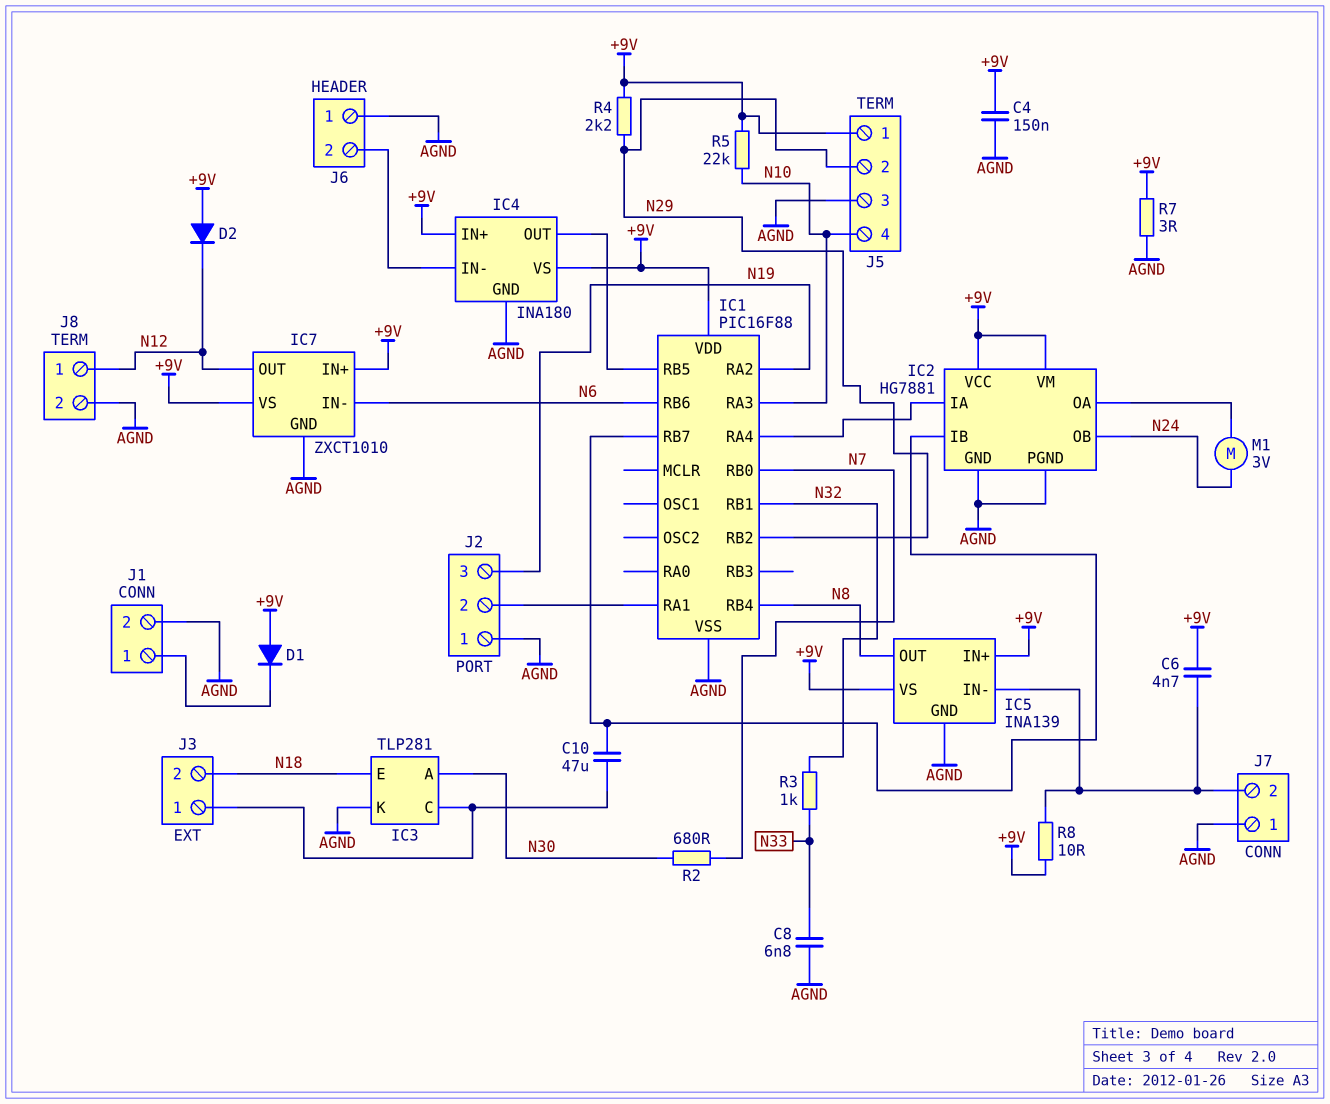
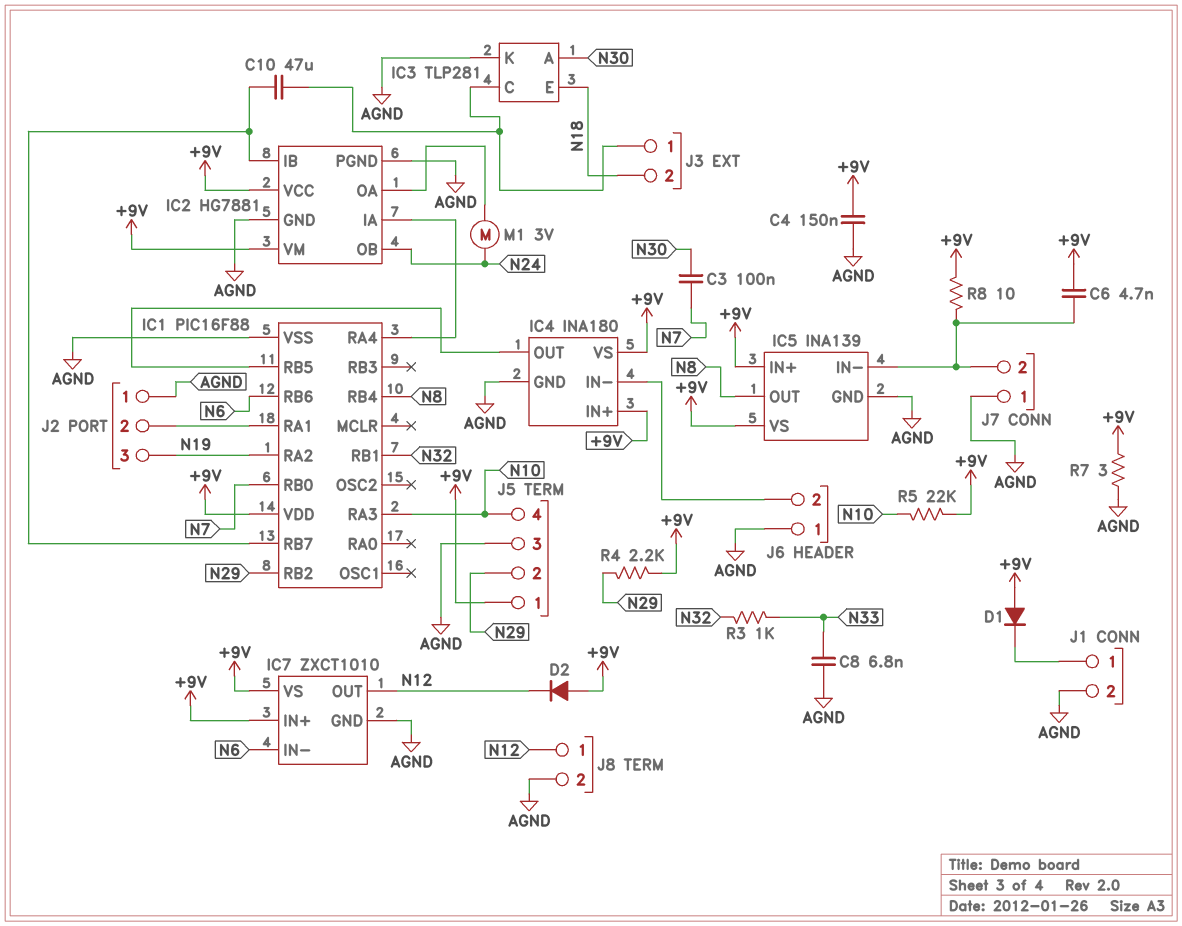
C3: none -> 100nF (N7, N30)
R2: 680 (N7, N30) -> none

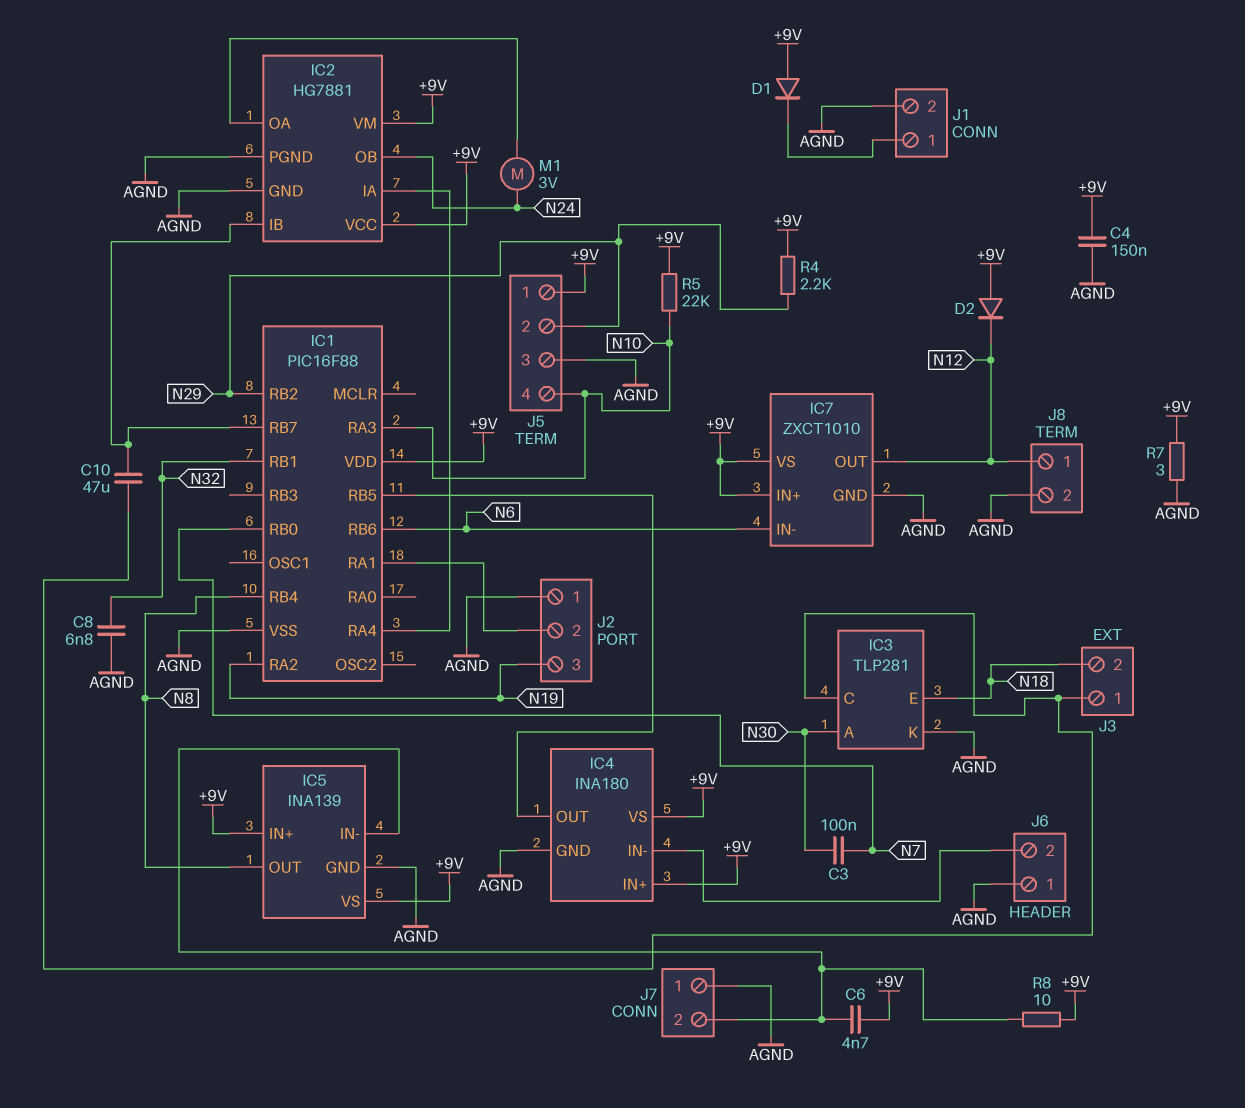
C8: 6.8nF (AGND, N33) -> 6.8nF (AGND, N32)
R3: 1k (N32, N33) -> none

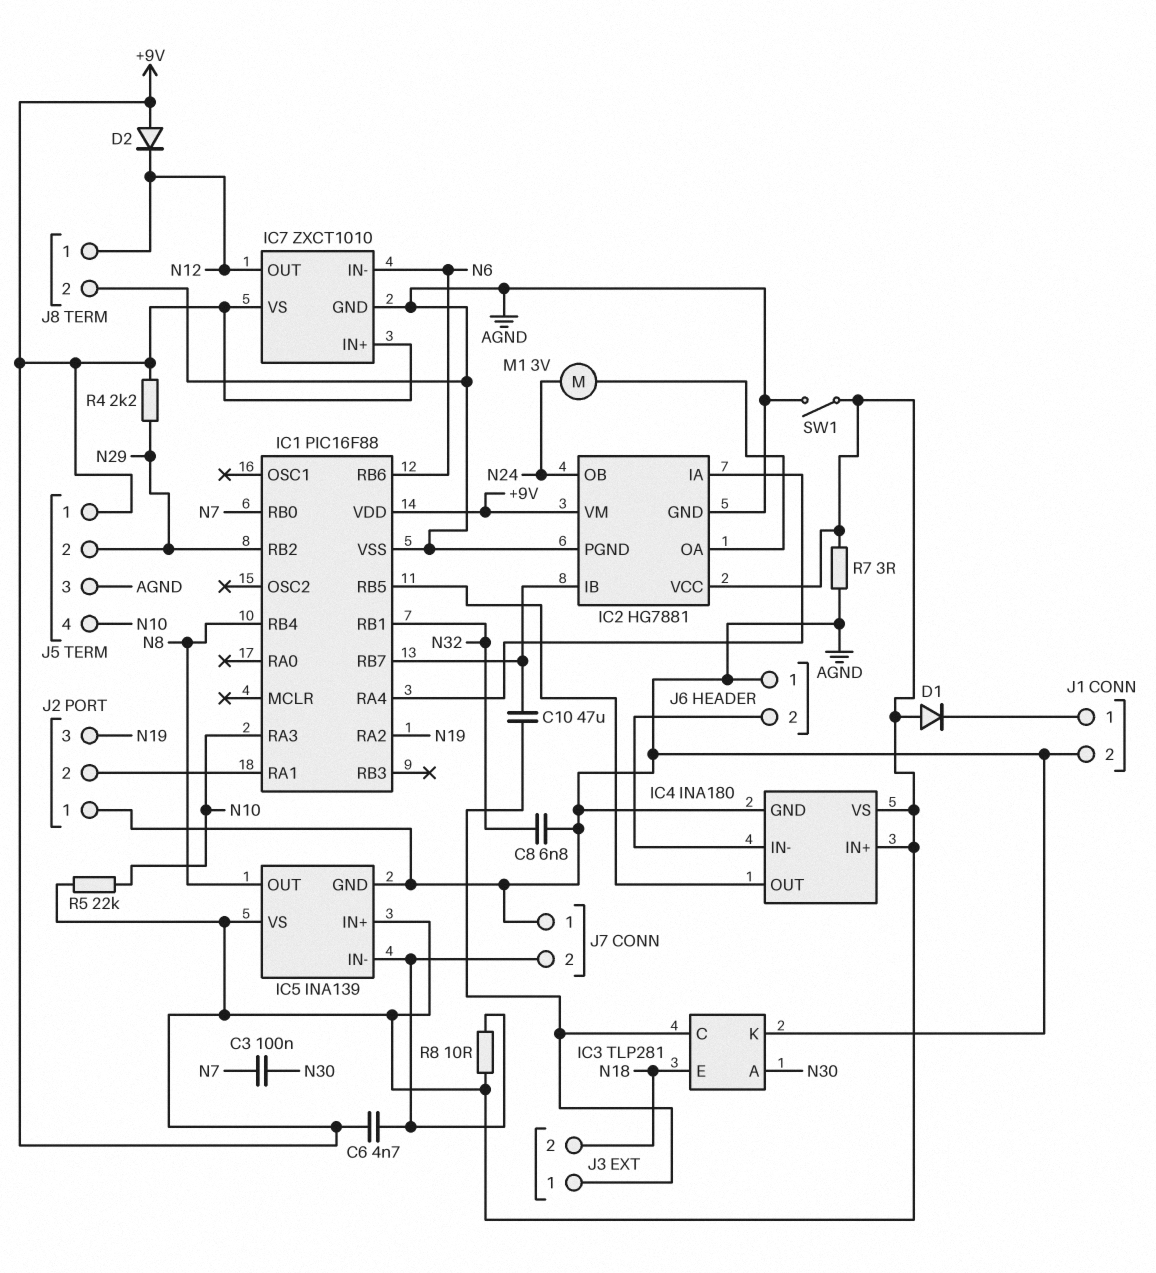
C4: 150nF (+9V, AGND) -> none
SW1: none -> switch (+9V, AGND)

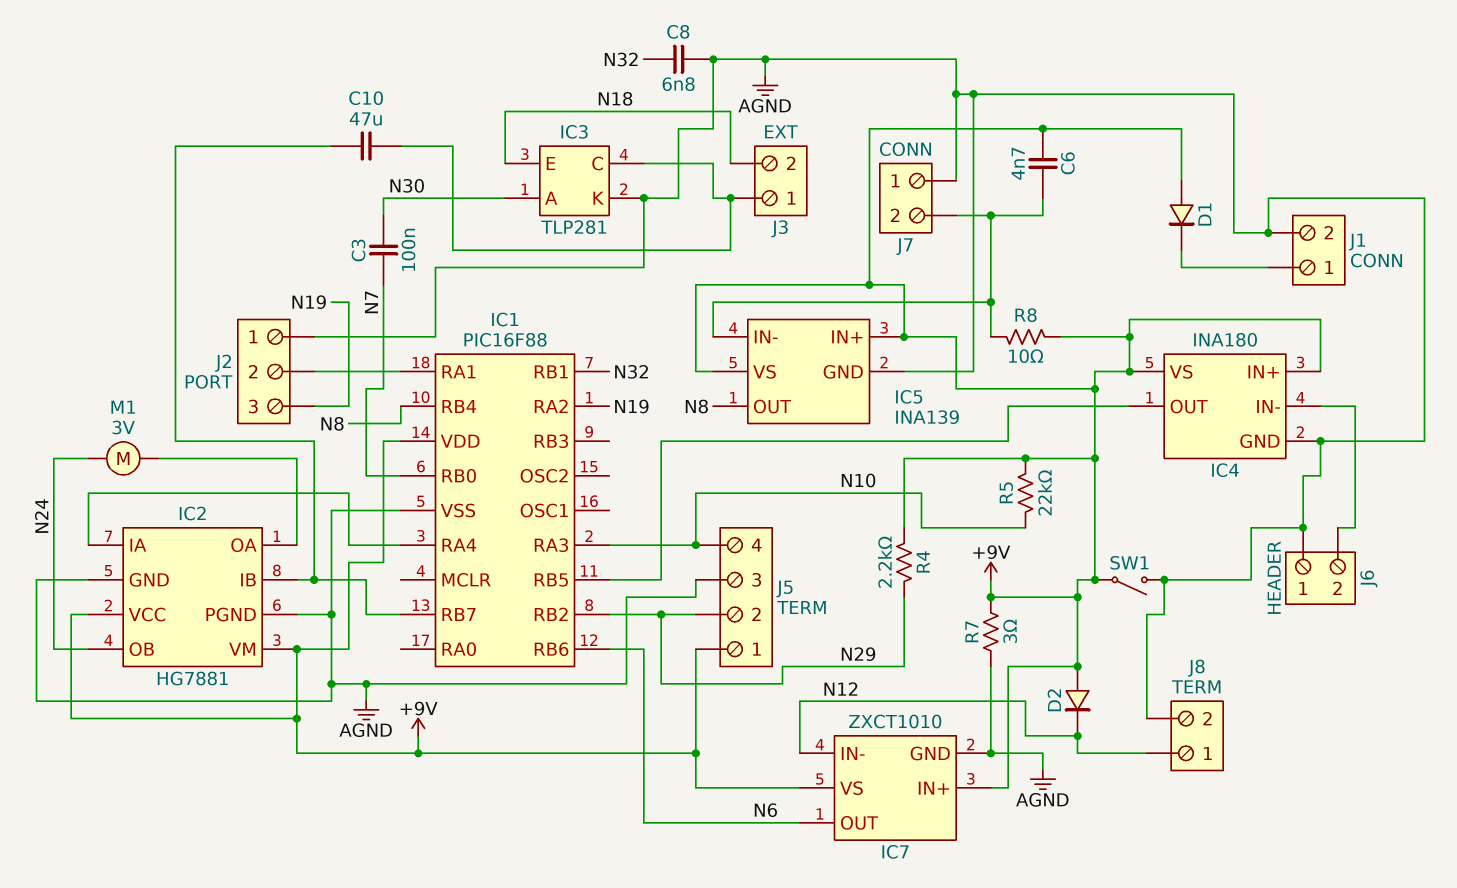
IC7 pin IN-: N6 -> N12
IC7 pin OUT: N12 -> N6

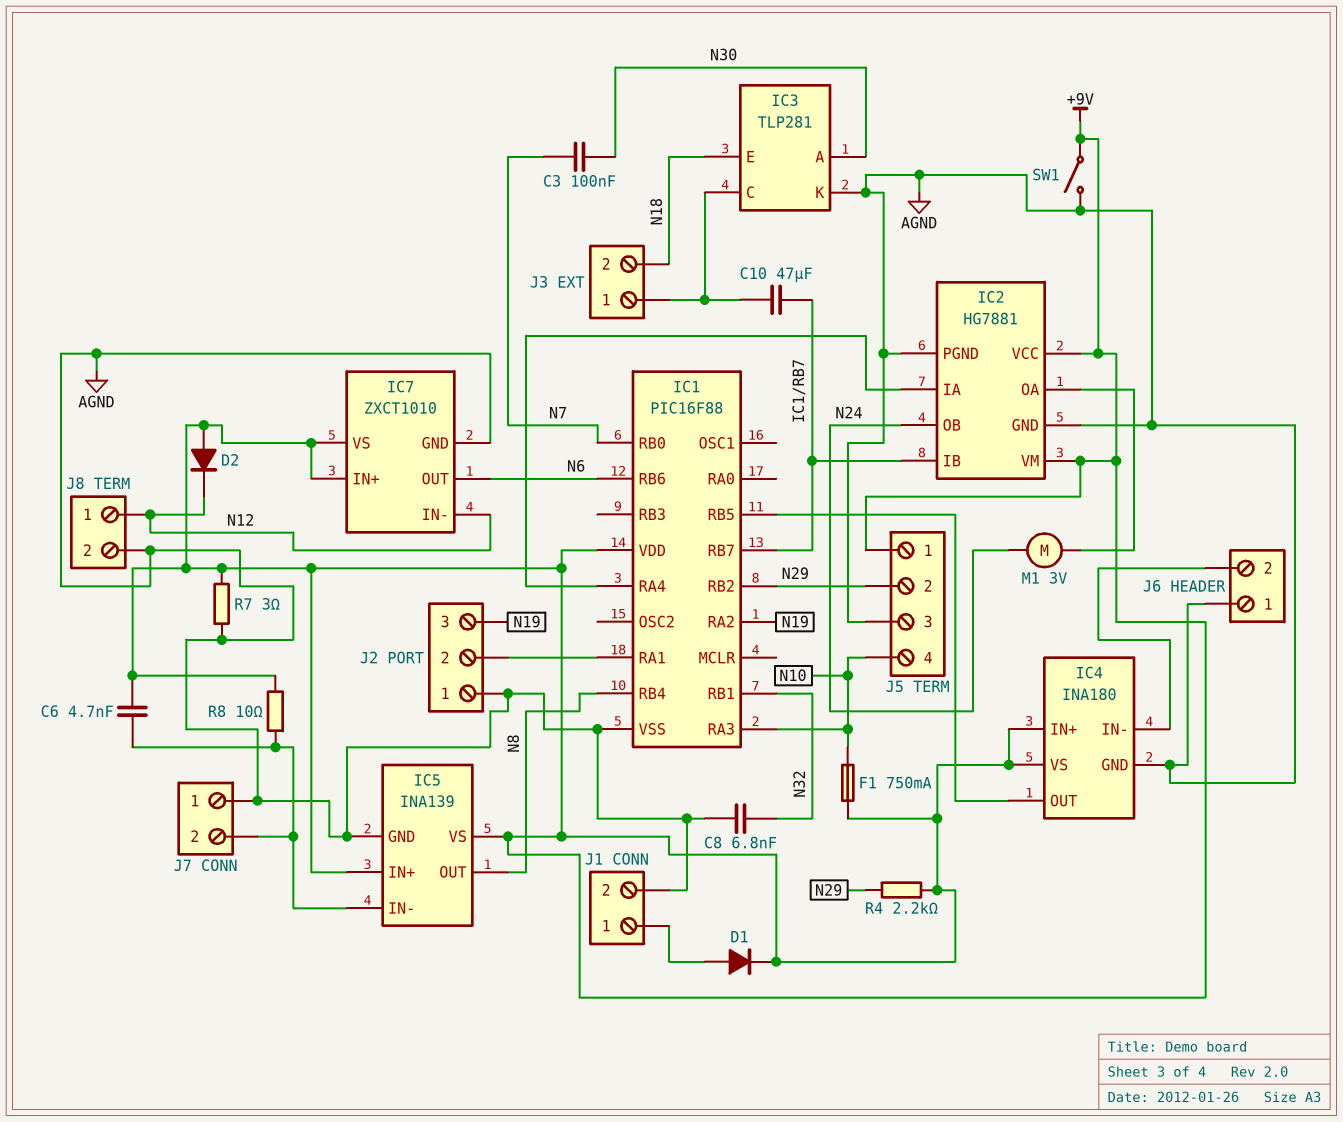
D1: diode (A +9V, K J1/1) -> diode (A J1/1, K +9V)
F1: none -> 750mA (+9V, N10)
R5: 22k (+9V, N10) -> none

